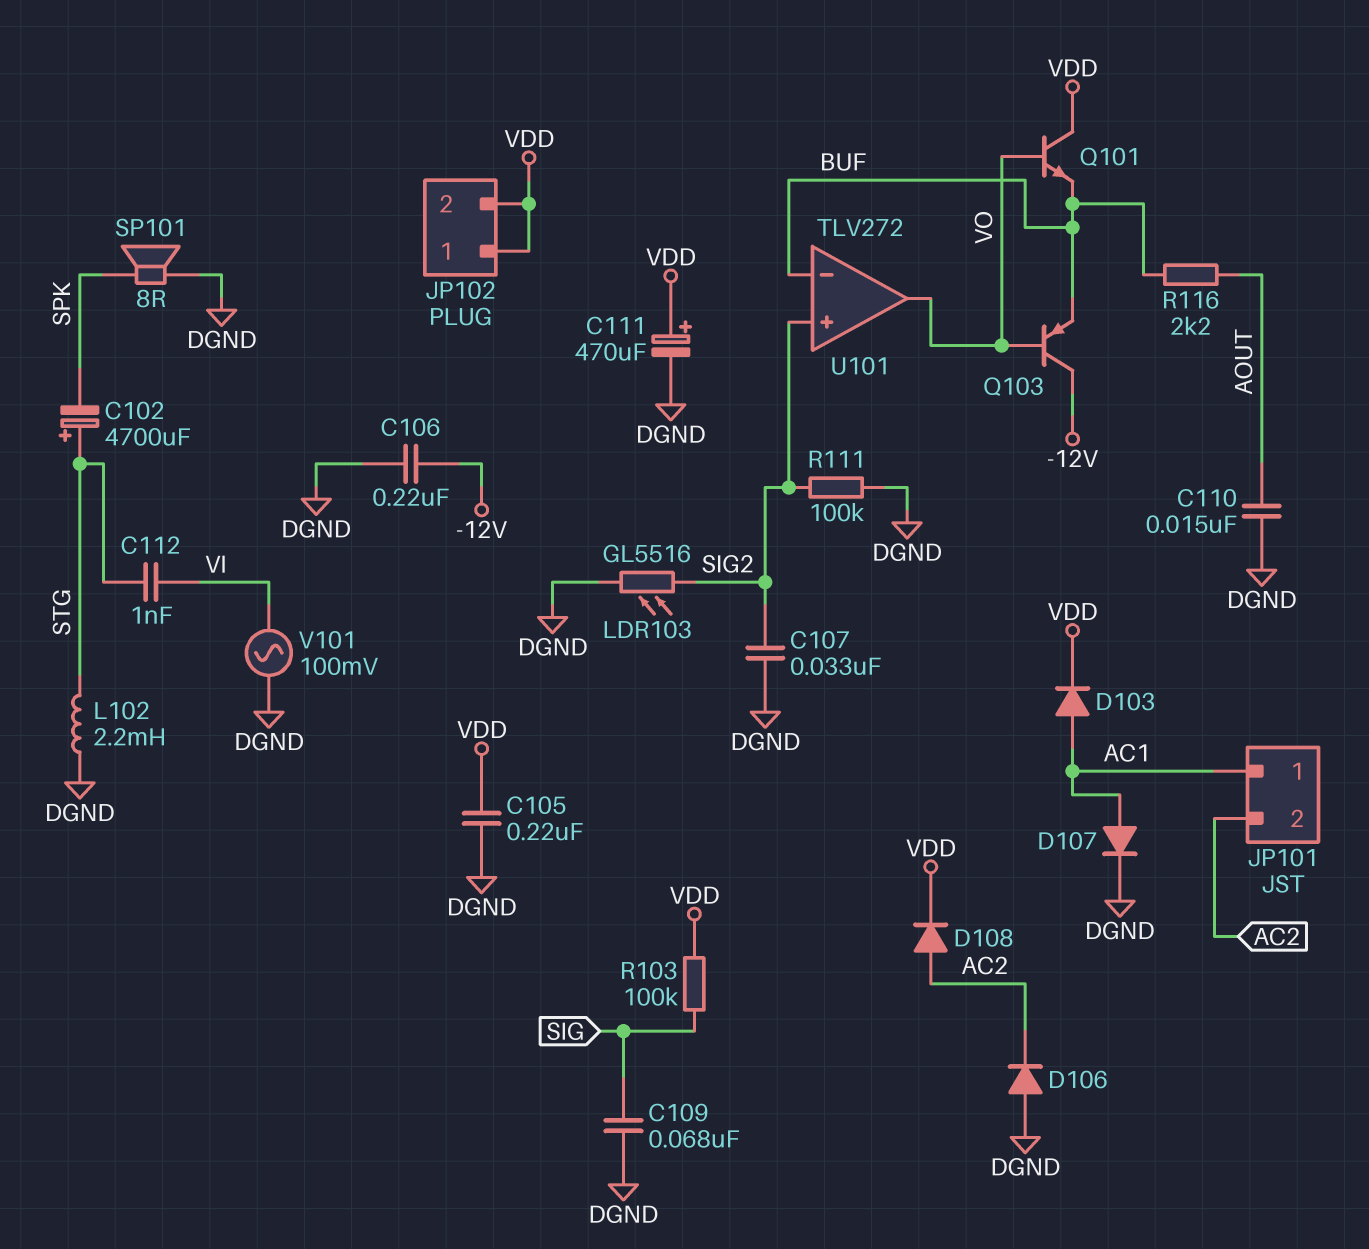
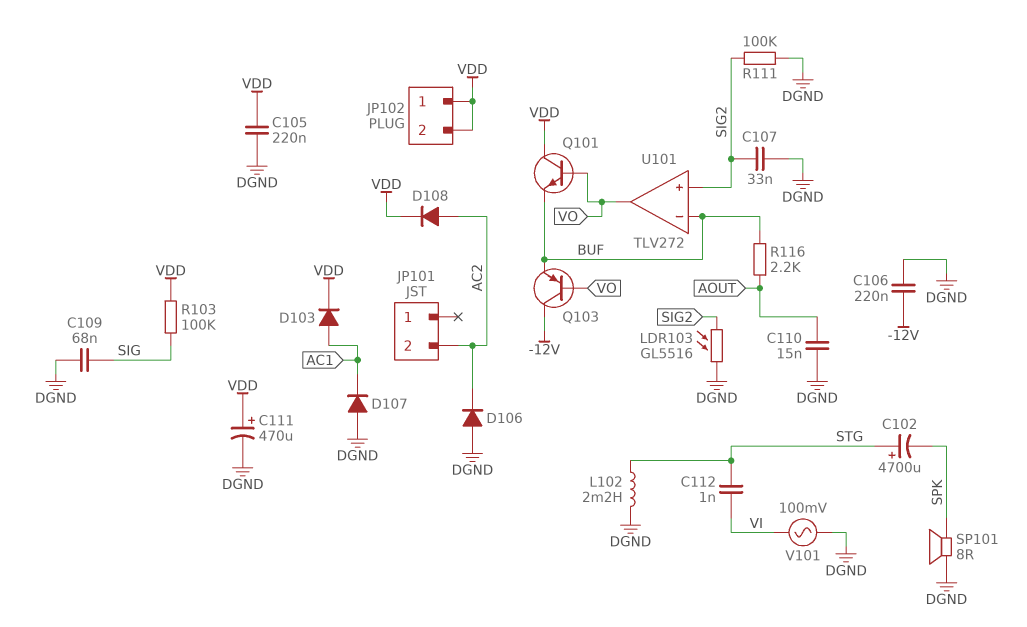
D107: diode (A AC1, K DGND) -> diode (A DGND, K AC1)
JP101 pin 1: AC1 -> none

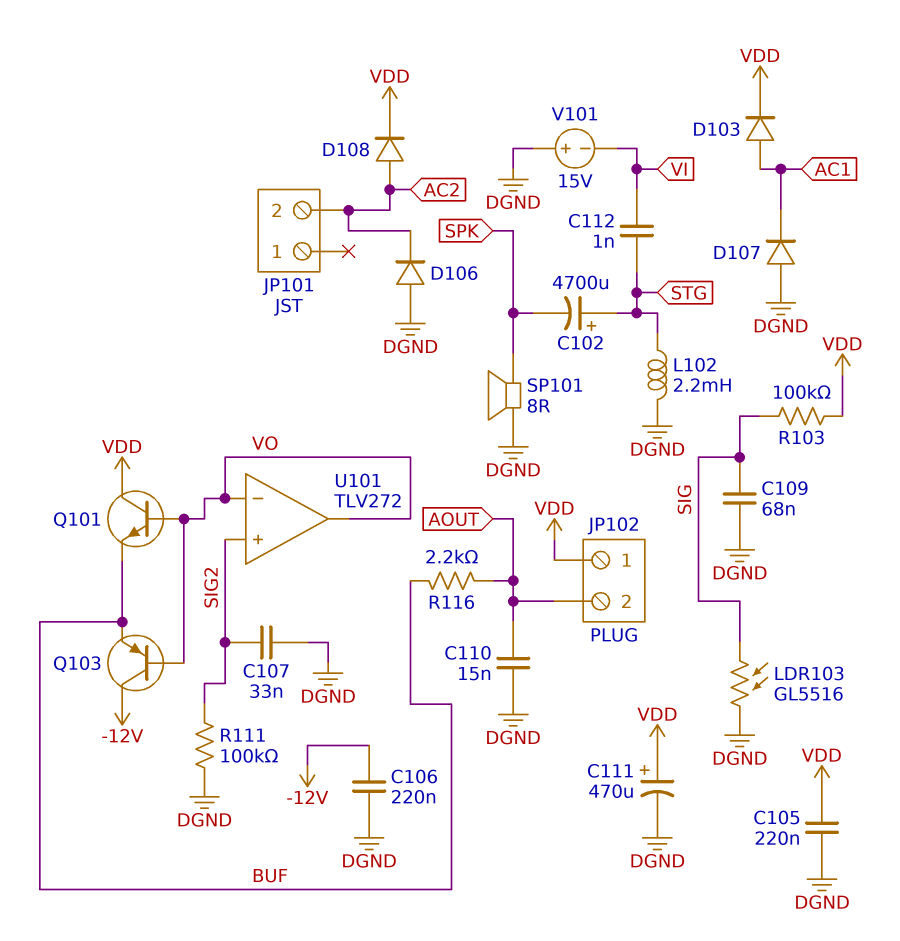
JP102 pin 2: VDD -> AOUT
LDR103: GL5516 (DGND, SIG2) -> GL5516 (DGND, SIG)
U101 pin in-: BUF -> VO
V101: AC 100mV (DGND, VI) -> 15V (plus DGND, minus VI)

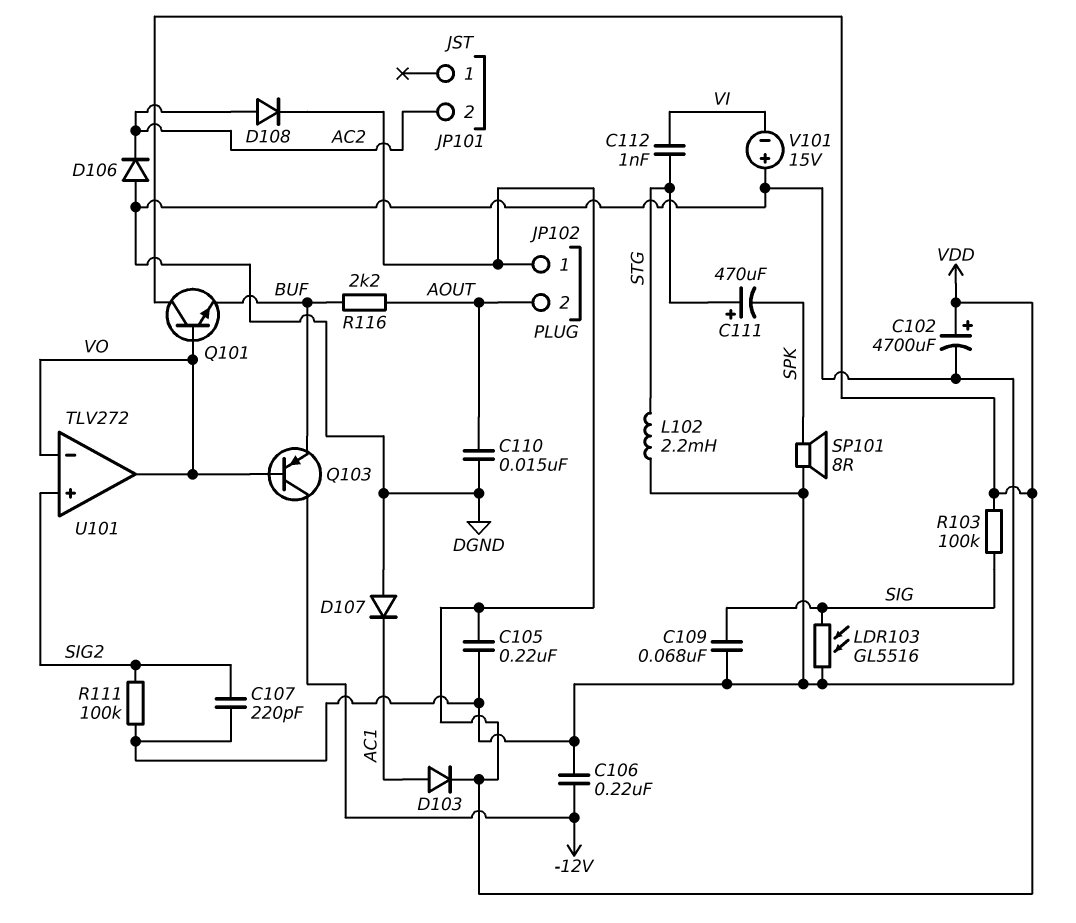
C102: 4700uF (plus STG, minus SPK) -> 4700uF (plus VDD, minus DGND)
C107: 33nF (DGND, SIG2) -> 220pF (DGND, SIG2)
C111: 470uF (plus VDD, minus DGND) -> 470uF (plus STG, minus SPK)

